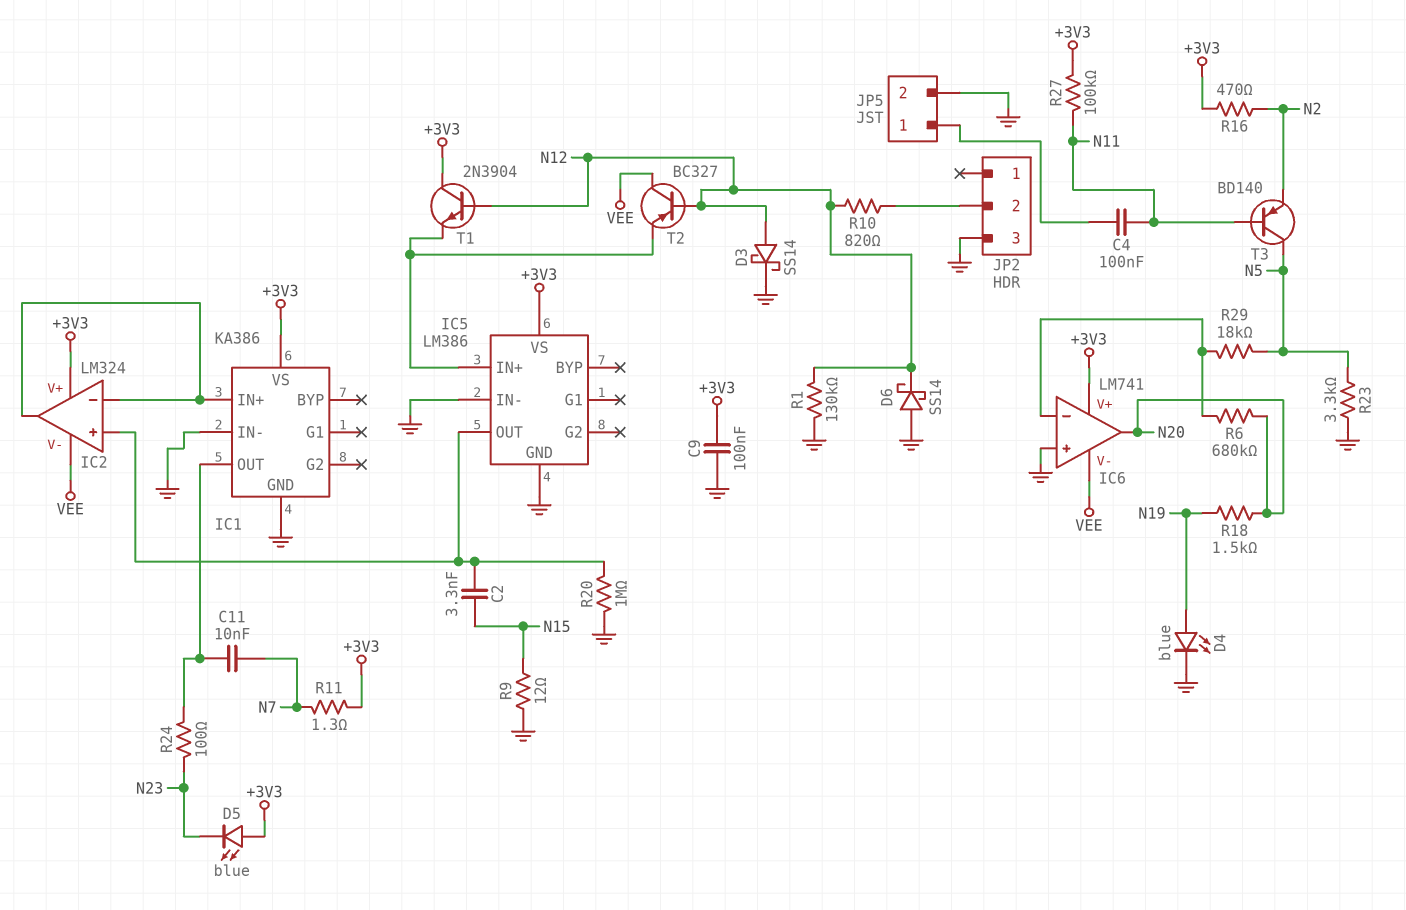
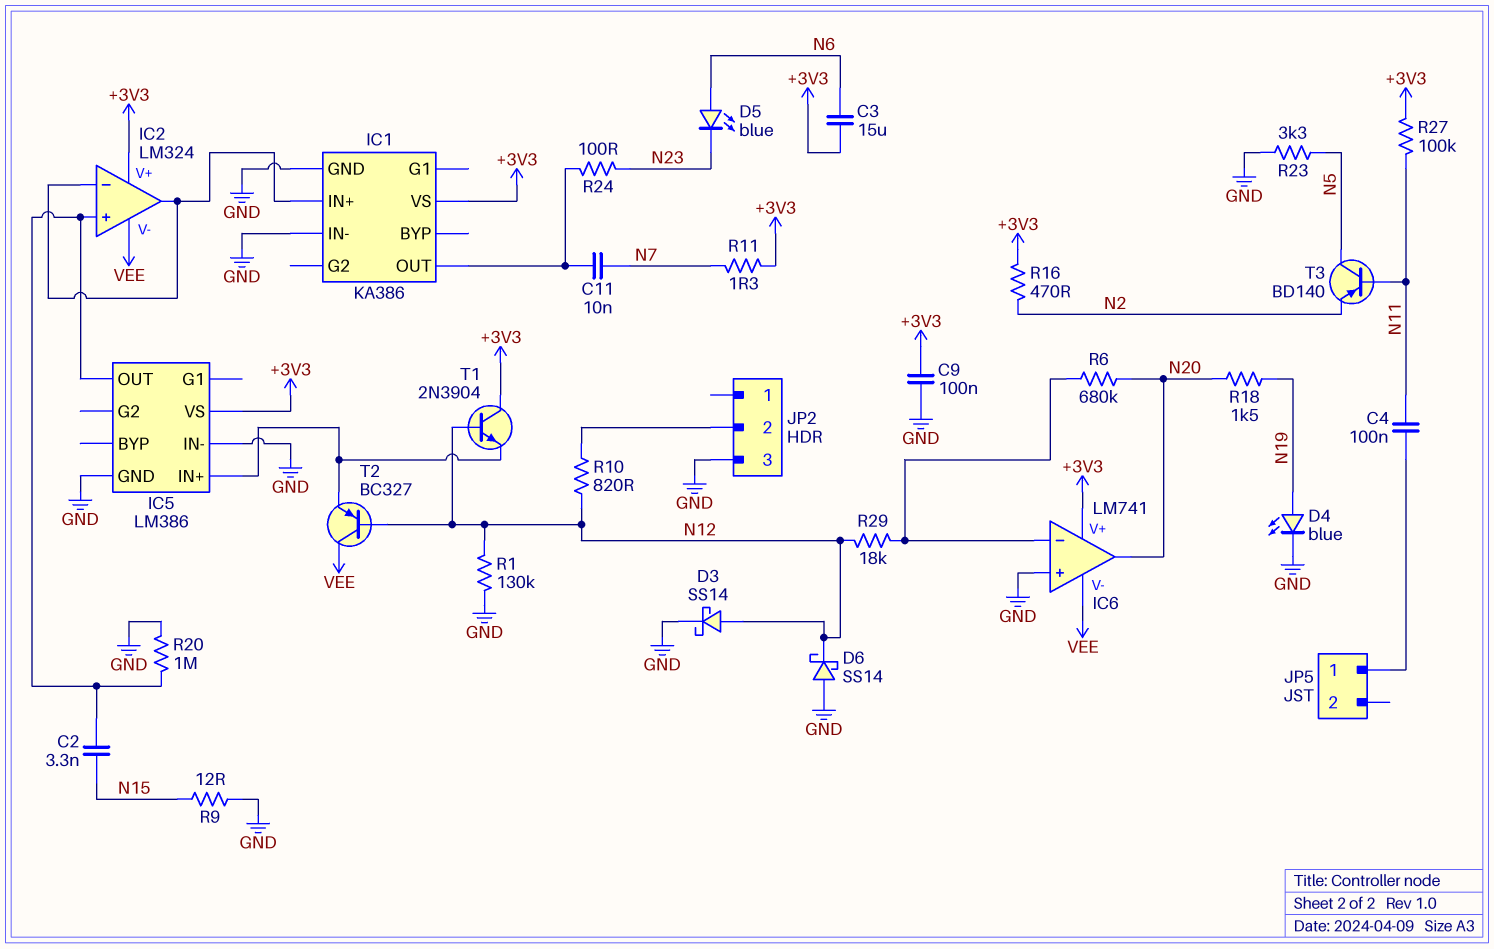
C3: none -> 15uF (+3V3, N6)
D5: LED blue (A +3V3, K N23) -> LED blue (A N6, K N23)
JP5 pin 2: GND -> none
R29: 18k (IC6/in-, N5) -> 18k (IC6/in-, N12)

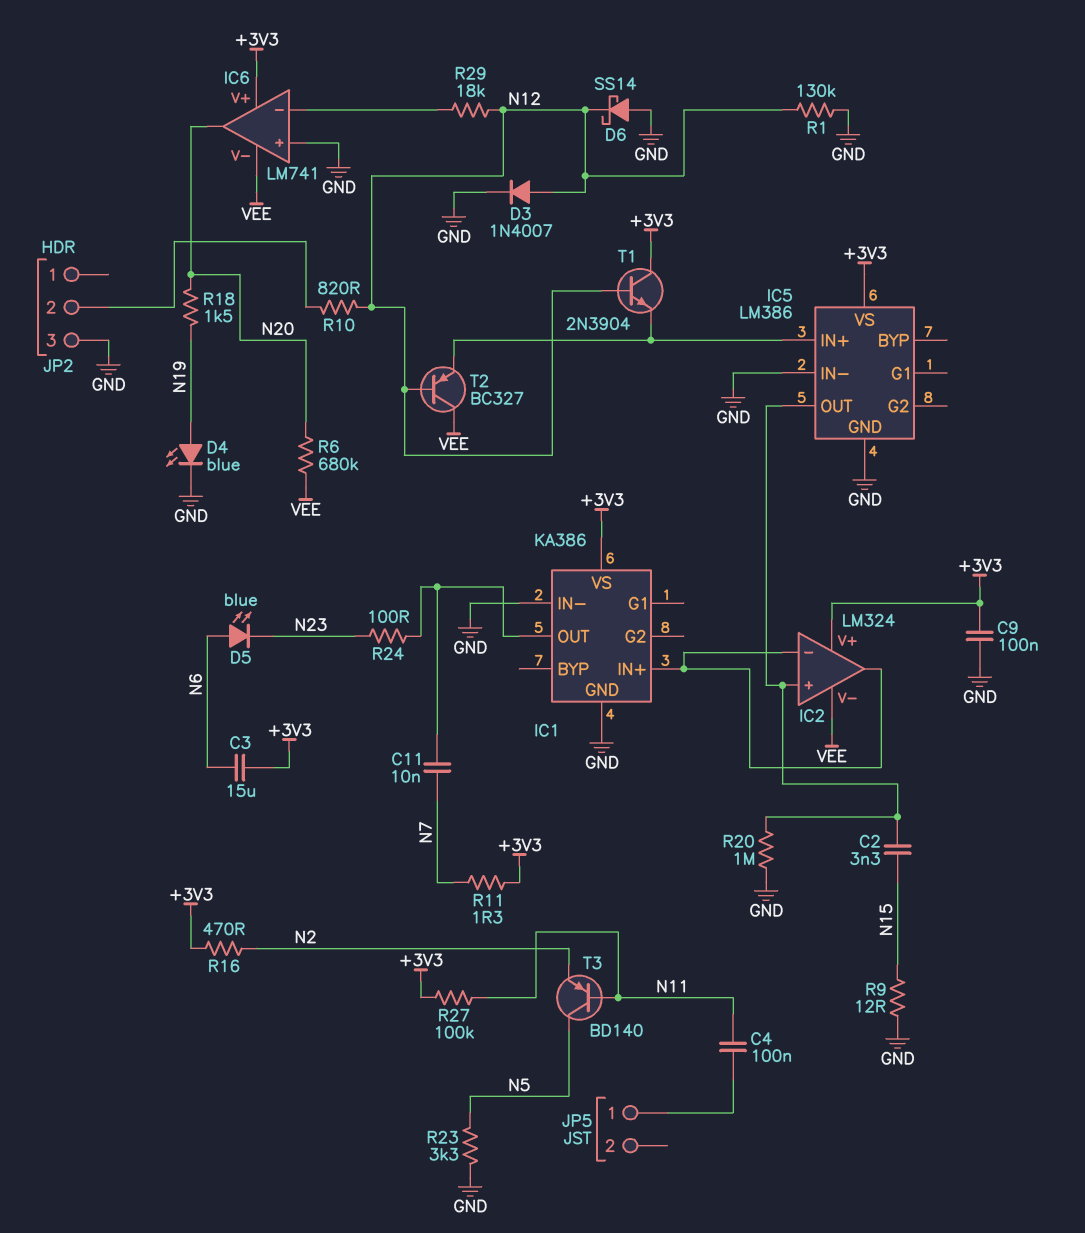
D3: schottky SS14 (A N12, K GND) -> diode 1N4007 (A N12, K GND)
R6: 680k (IC6/in-, N20) -> 680k (N20, VEE)

